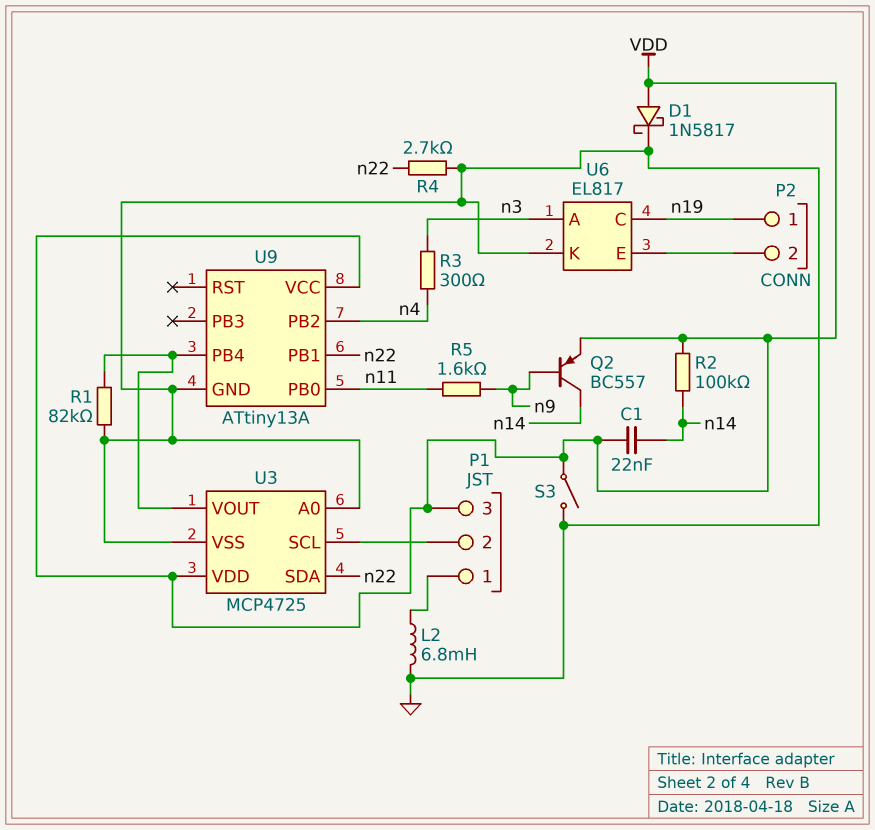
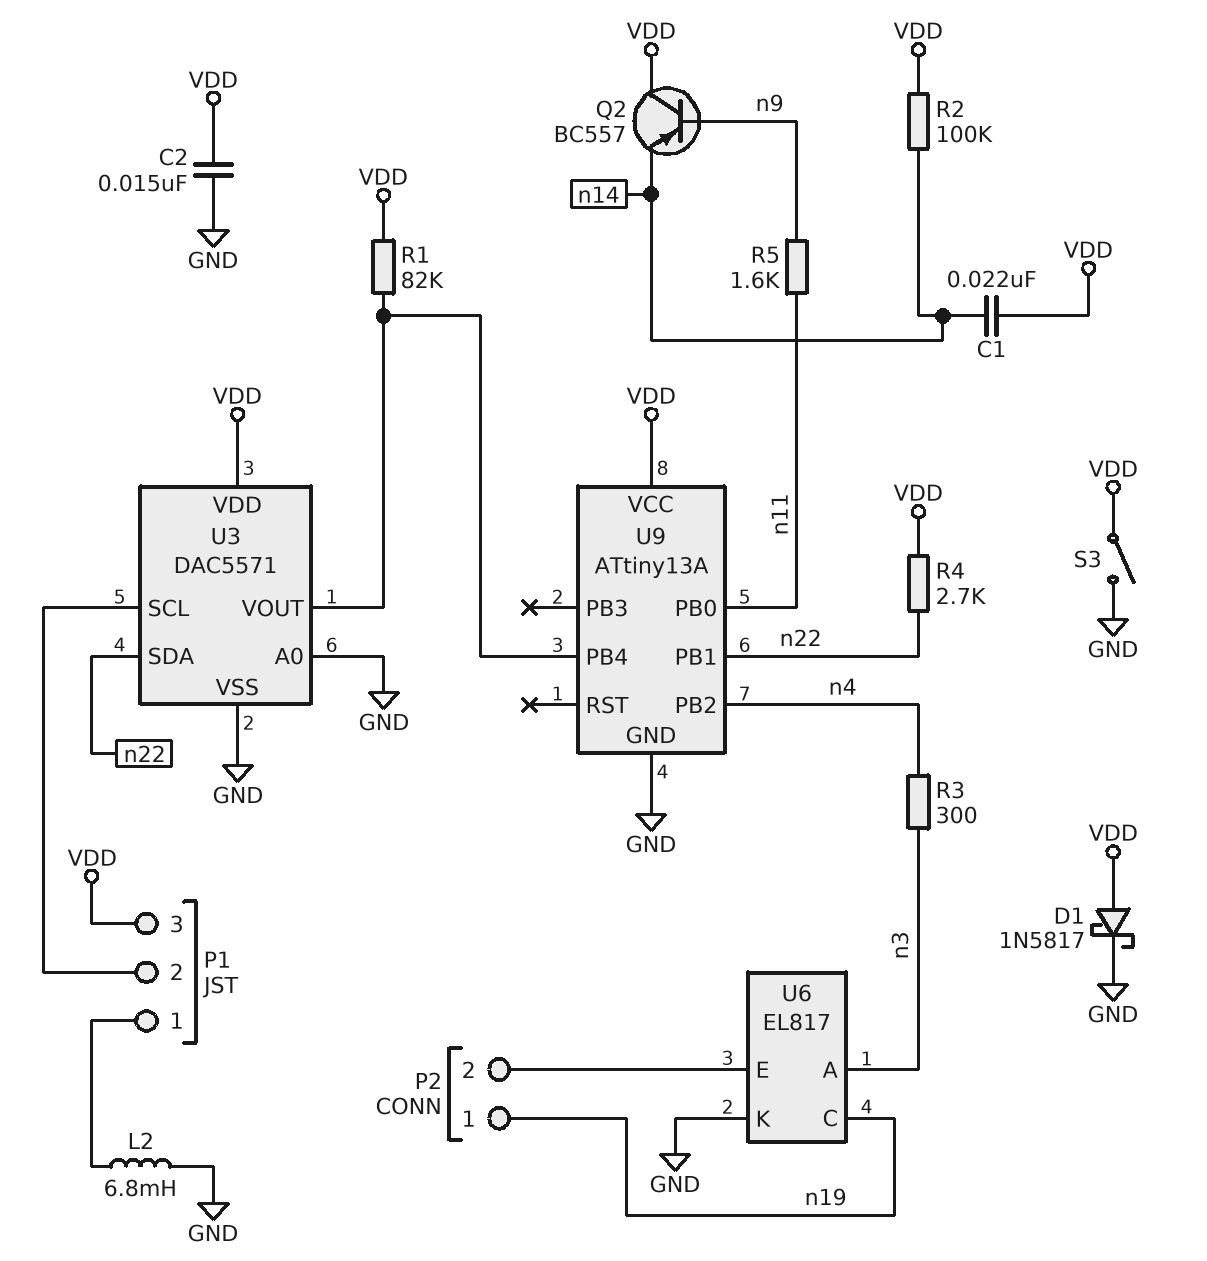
C2: none -> 15nF (GND, VDD)
Q2: PNP BC557 (B n9, C n14, E VDD) -> PNP BC557 (B n9, C VDD, E n14)
R1: 82k (GND, U3/VOUT) -> 82k (U3/VOUT, VDD)
R4: 2.7k (GND, n22) -> 2.7k (VDD, n22)
U3: MCP4725 -> DAC5571

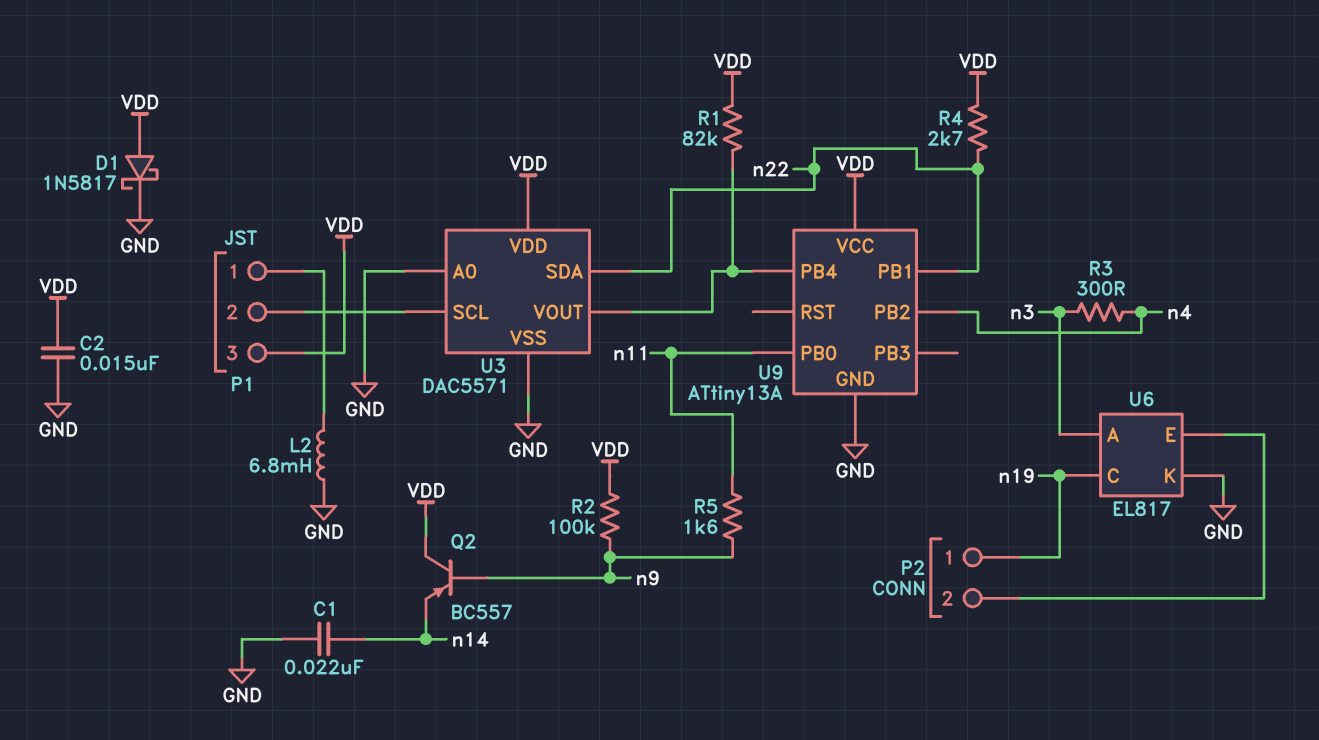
C1: 22nF (VDD, n14) -> 22nF (GND, n14)
R2: 100k (VDD, n14) -> 100k (VDD, n9)
S3: switch (GND, VDD) -> none

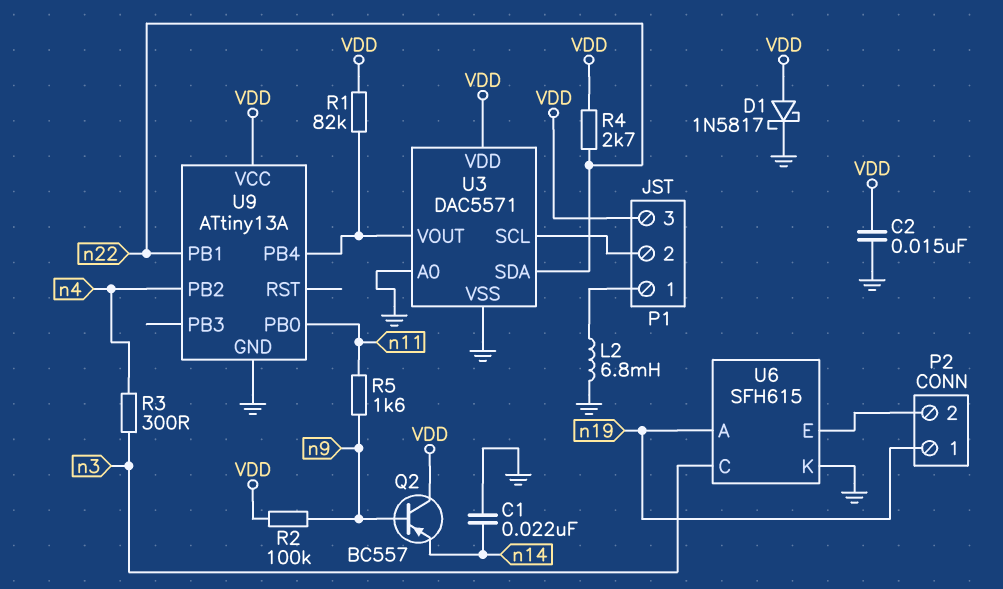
U6: EL817 -> SFH615
U6 pin A: n3 -> n19
U6 pin C: n19 -> n3

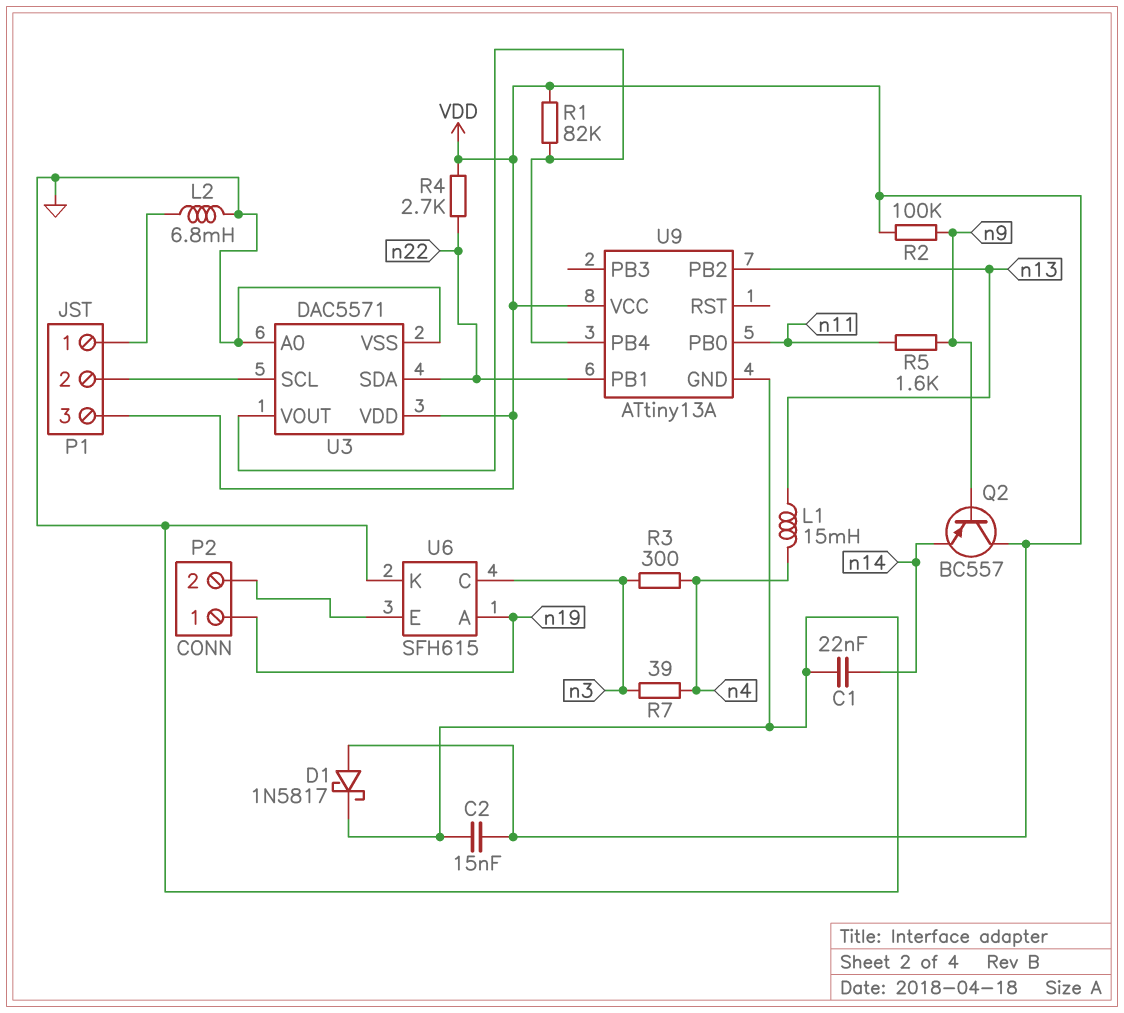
L1: none -> 15mH (n4, n13)
R7: none -> 39 (n3, n4)
U9 pin PB2: n4 -> n13

